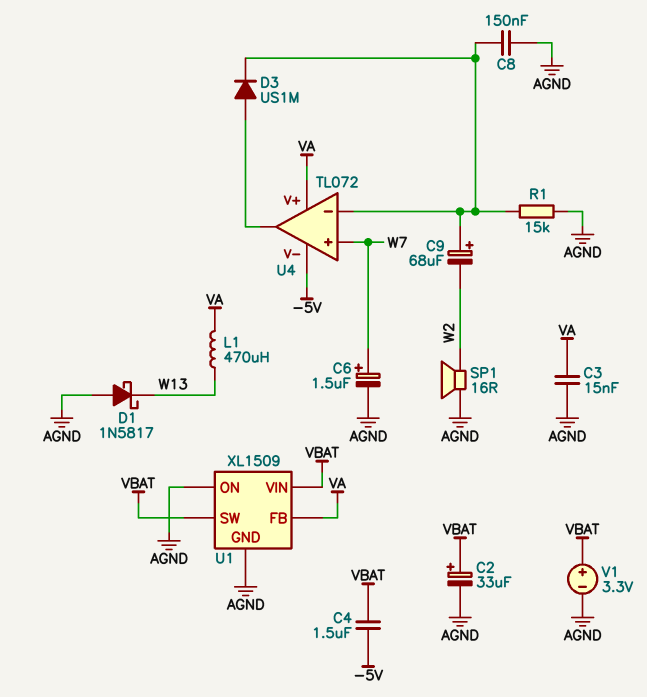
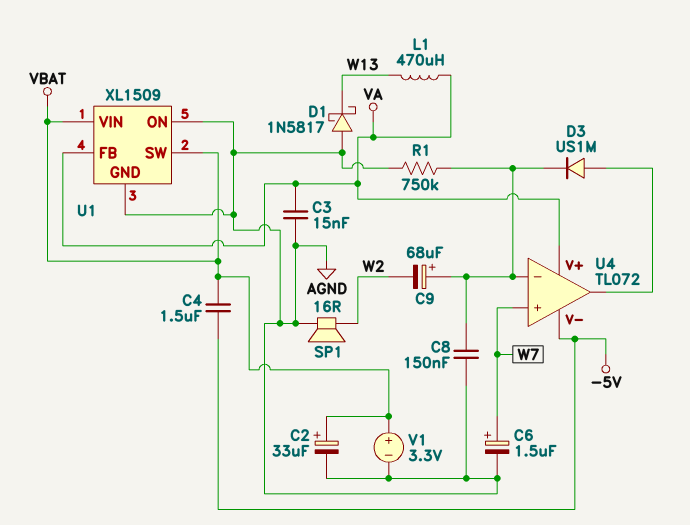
R1: 15k (AGND, U4/in-) -> 750k (AGND, U4/in-)

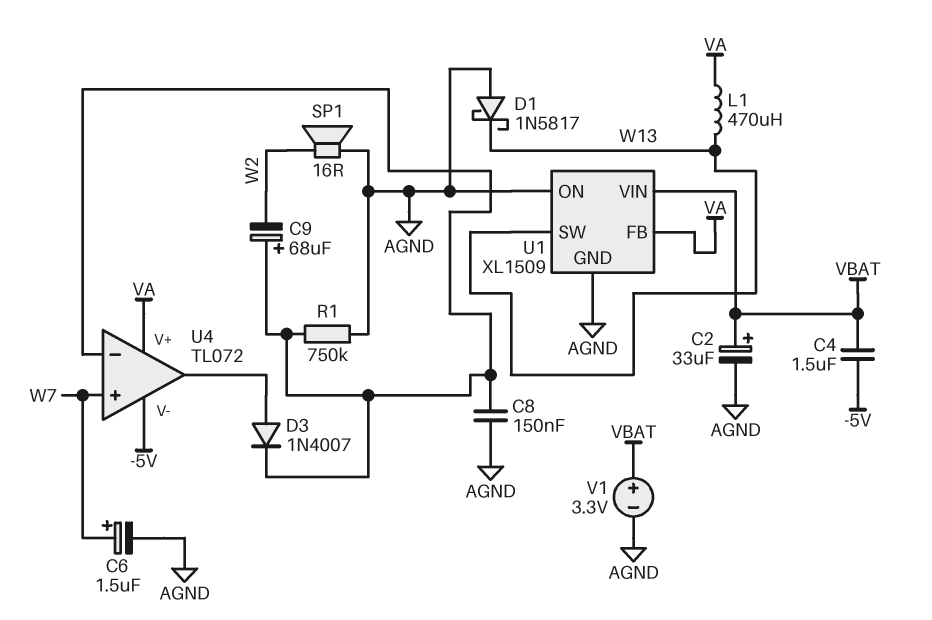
C3: 15nF (AGND, VA) -> none
D3: diode US1M (A U4/out, K U4/in-) -> diode 1N4007 (A U4/out, K U4/in-)
U1 pin SW: VBAT -> W13

